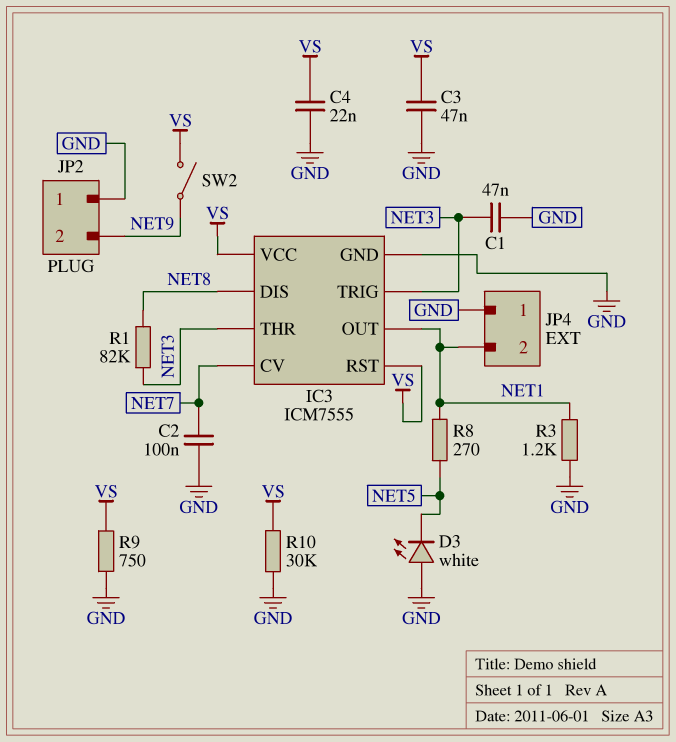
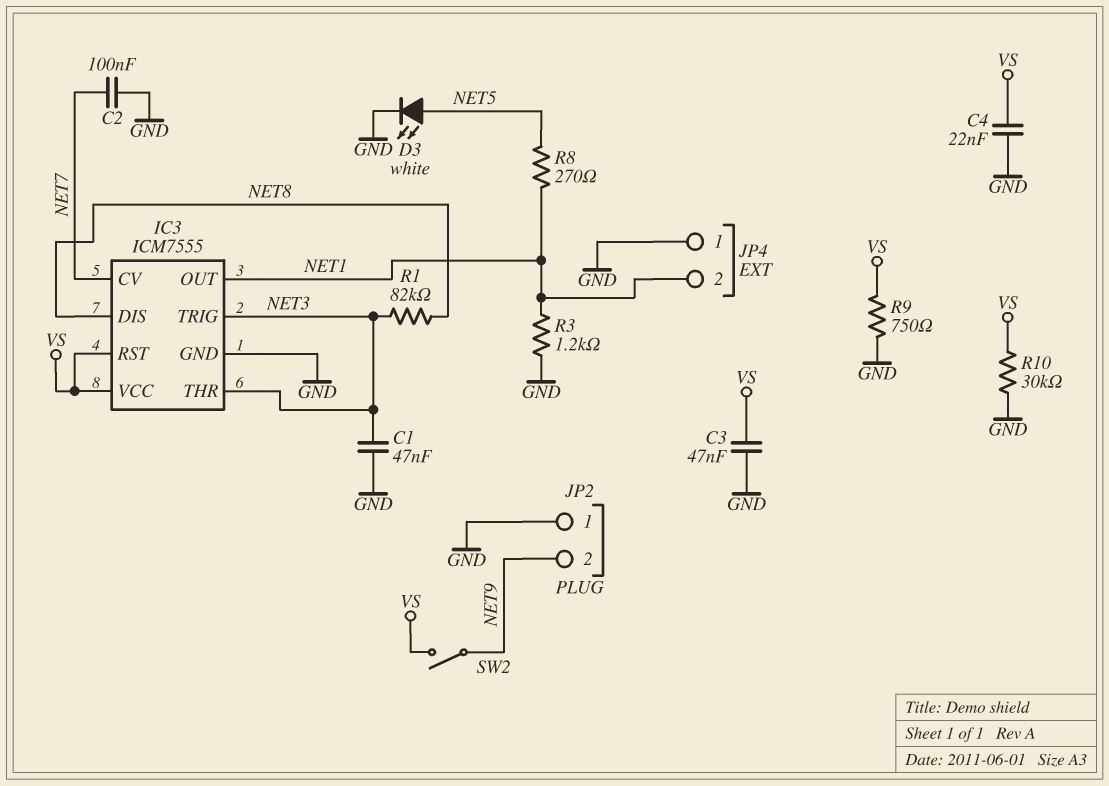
D3: LED white (A GND, K NET5) -> LED white (A NET5, K GND)

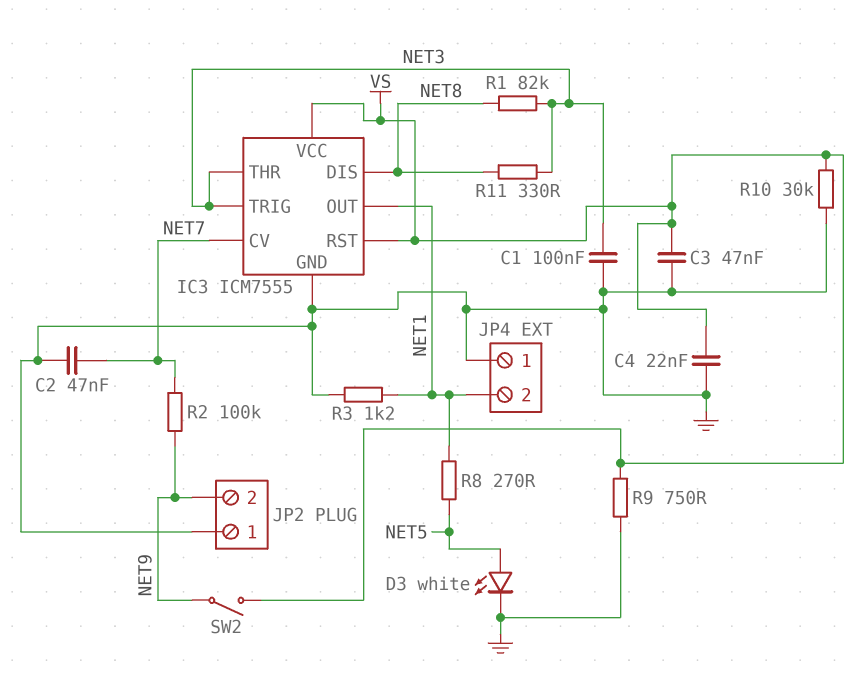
C1: 47nF (GND, NET3) -> 100nF (GND, NET3)
C2: 100nF (GND, NET7) -> 47nF (GND, NET7)
R2: none -> 100k (NET7, NET9)
R11: none -> 330 (NET3, NET8)

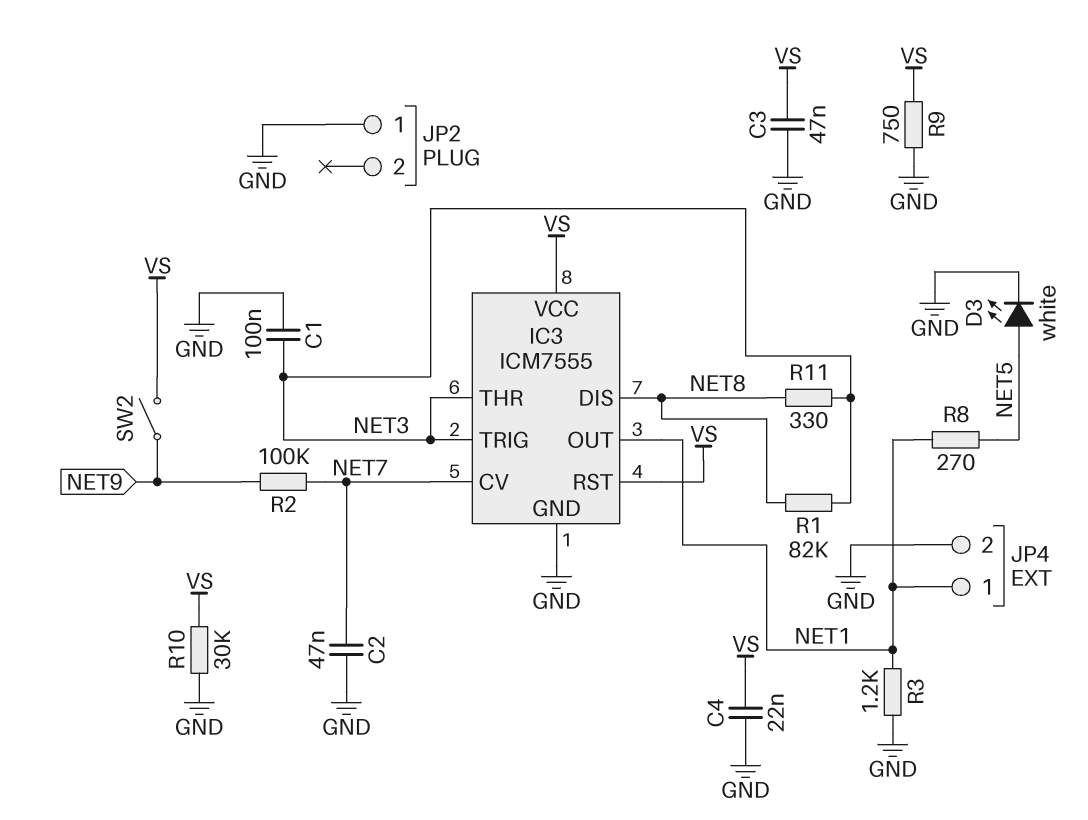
JP2 pin 2: NET9 -> none
JP4 pin 1: GND -> NET1
JP4 pin 2: NET1 -> GND

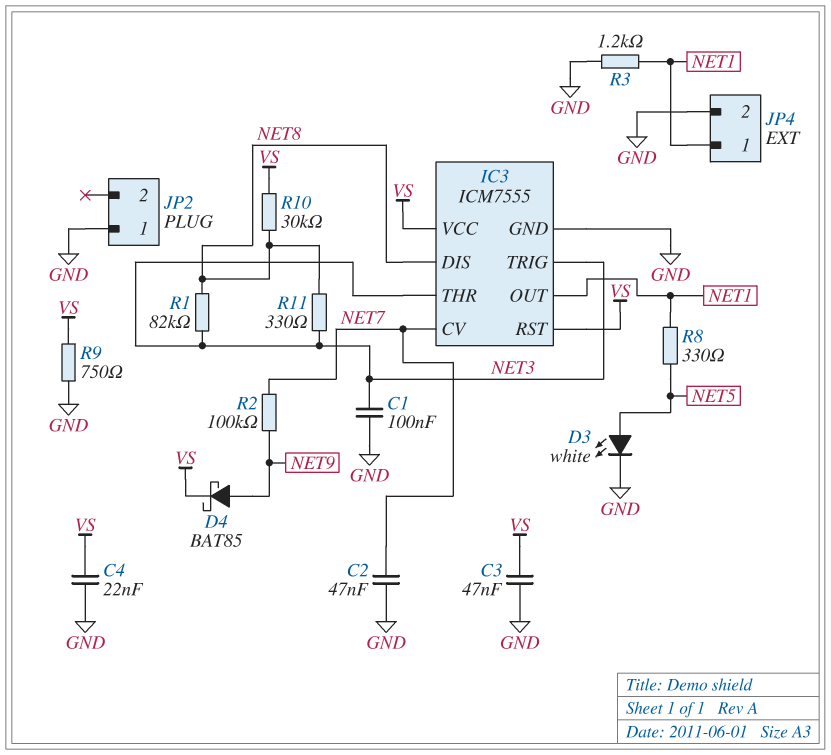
D4: none -> schottky BAT85 (A NET9, K VS)
R8: 270 (NET1, NET5) -> 330 (NET1, NET5)
R10: 30k (GND, VS) -> 30k (NET8, VS)
SW2: switch (NET9, VS) -> none

